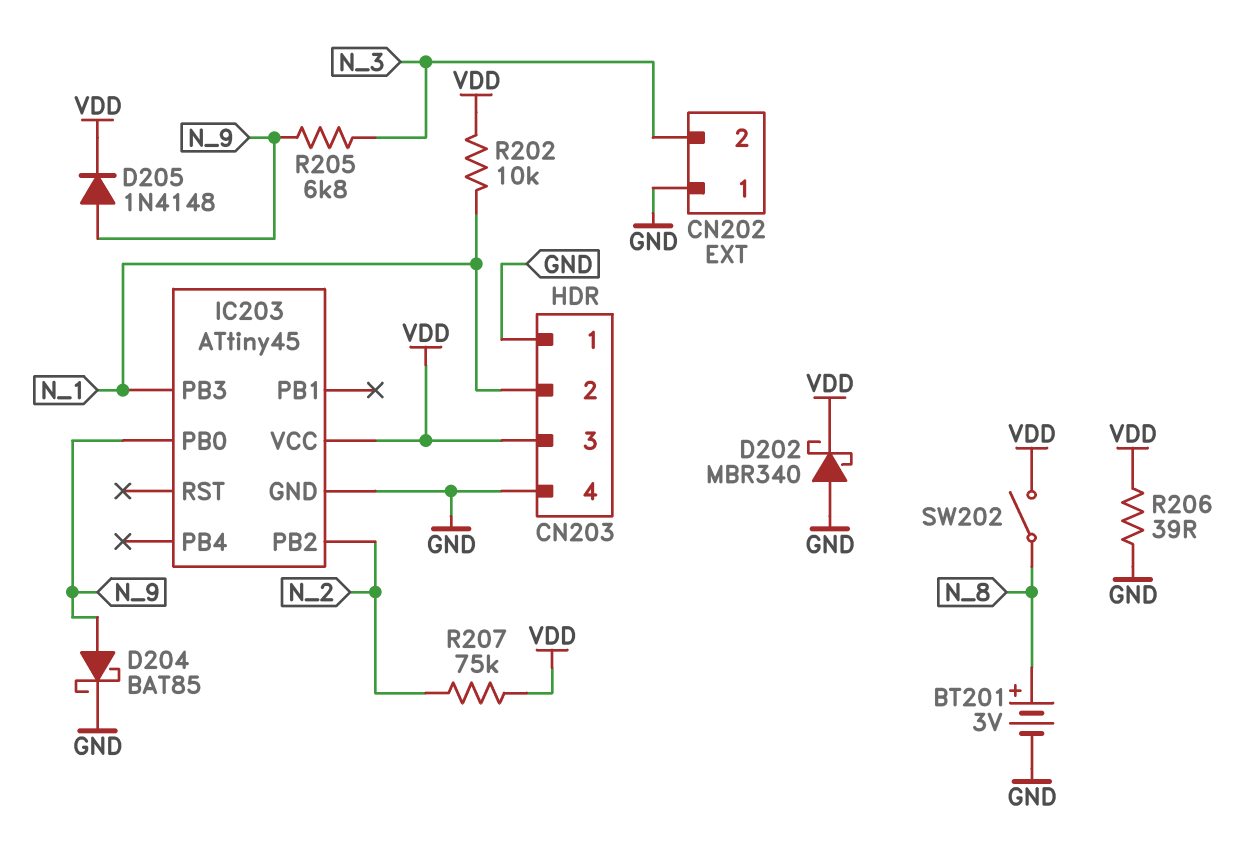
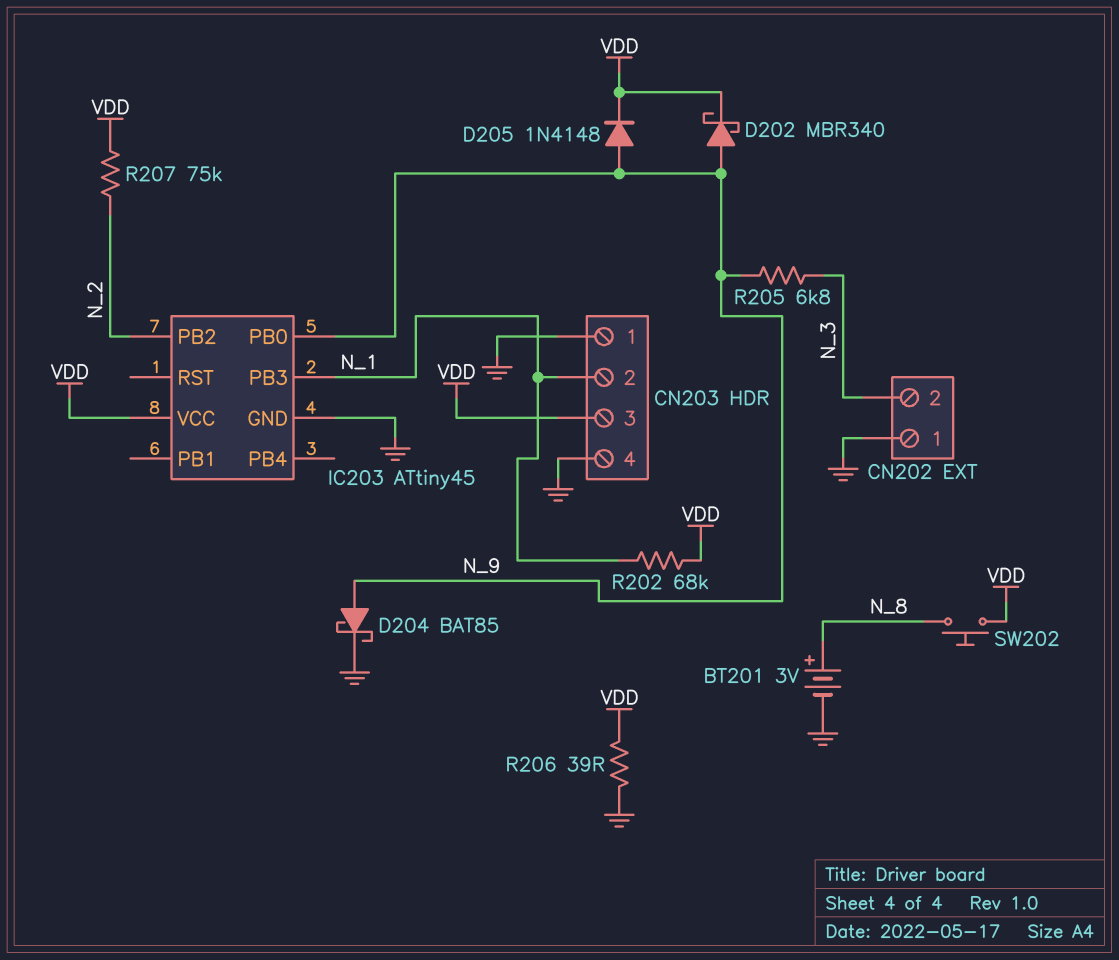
D202: schottky MBR340 (A GND, K VDD) -> schottky MBR340 (A N_9, K VDD)
R202: 10k (N_1, VDD) -> 68k (N_1, VDD)
SW202: switch (N_8, VDD) -> button (N_8, VDD)

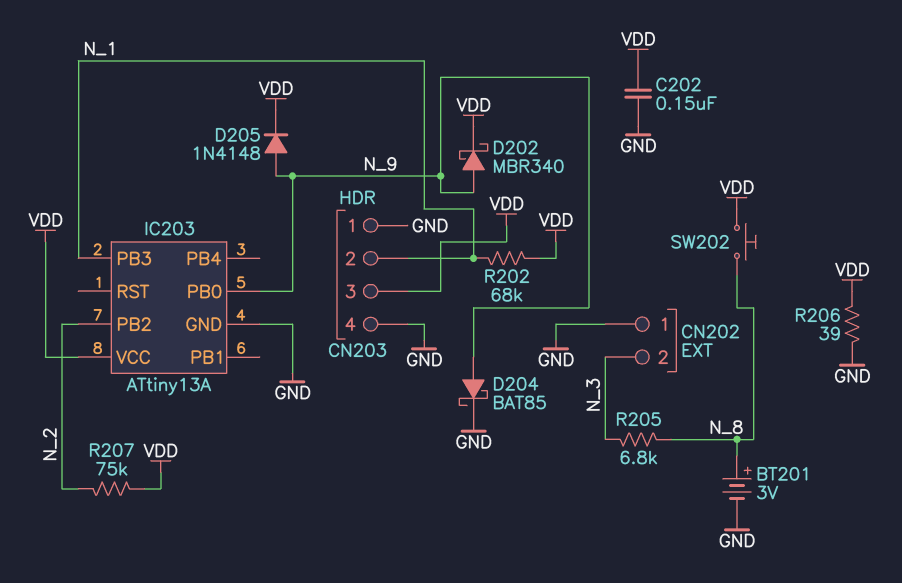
C202: none -> 150nF (GND, VDD)
IC203: ATtiny45 -> ATtiny13A
R205: 6.8k (N_3, N_9) -> 6.8k (N_3, N_8)

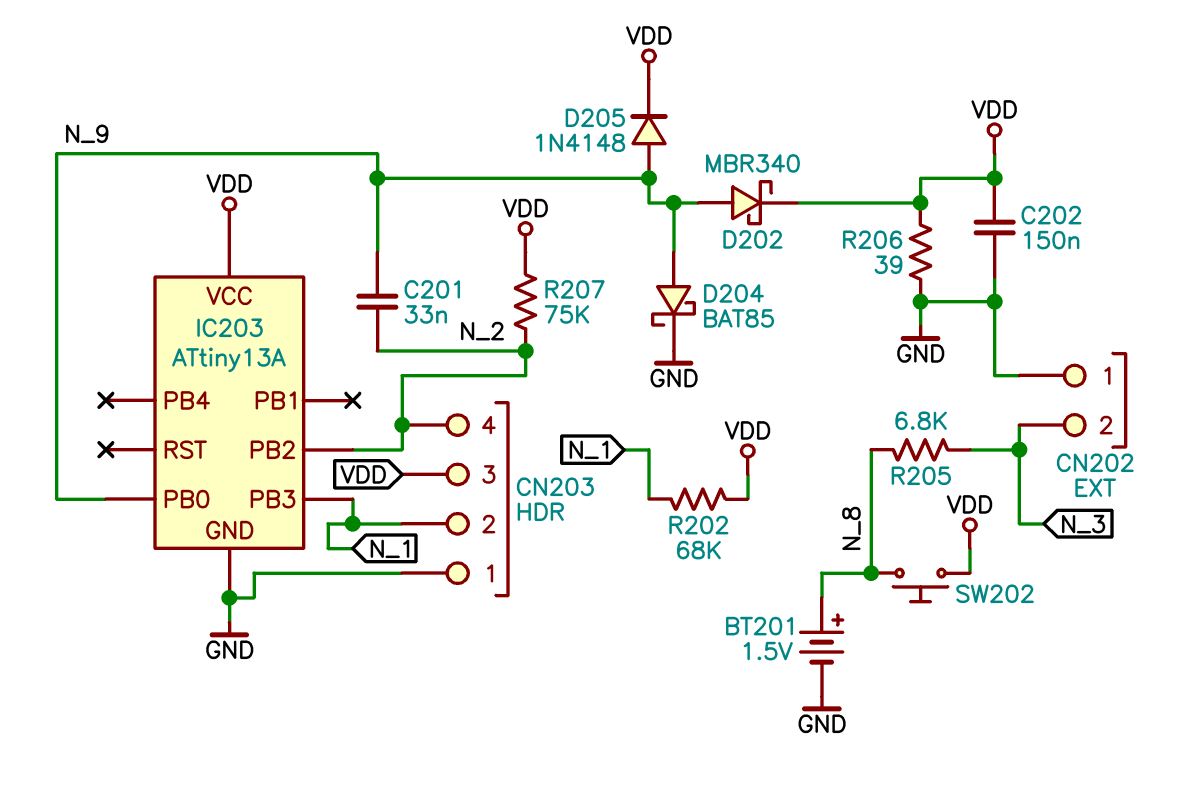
BT201: 3V (plus N_8, minus GND) -> 1.5V (plus N_8, minus GND)
C201: none -> 33nF (N_2, N_9)
CN203 pin 4: GND -> N_2

